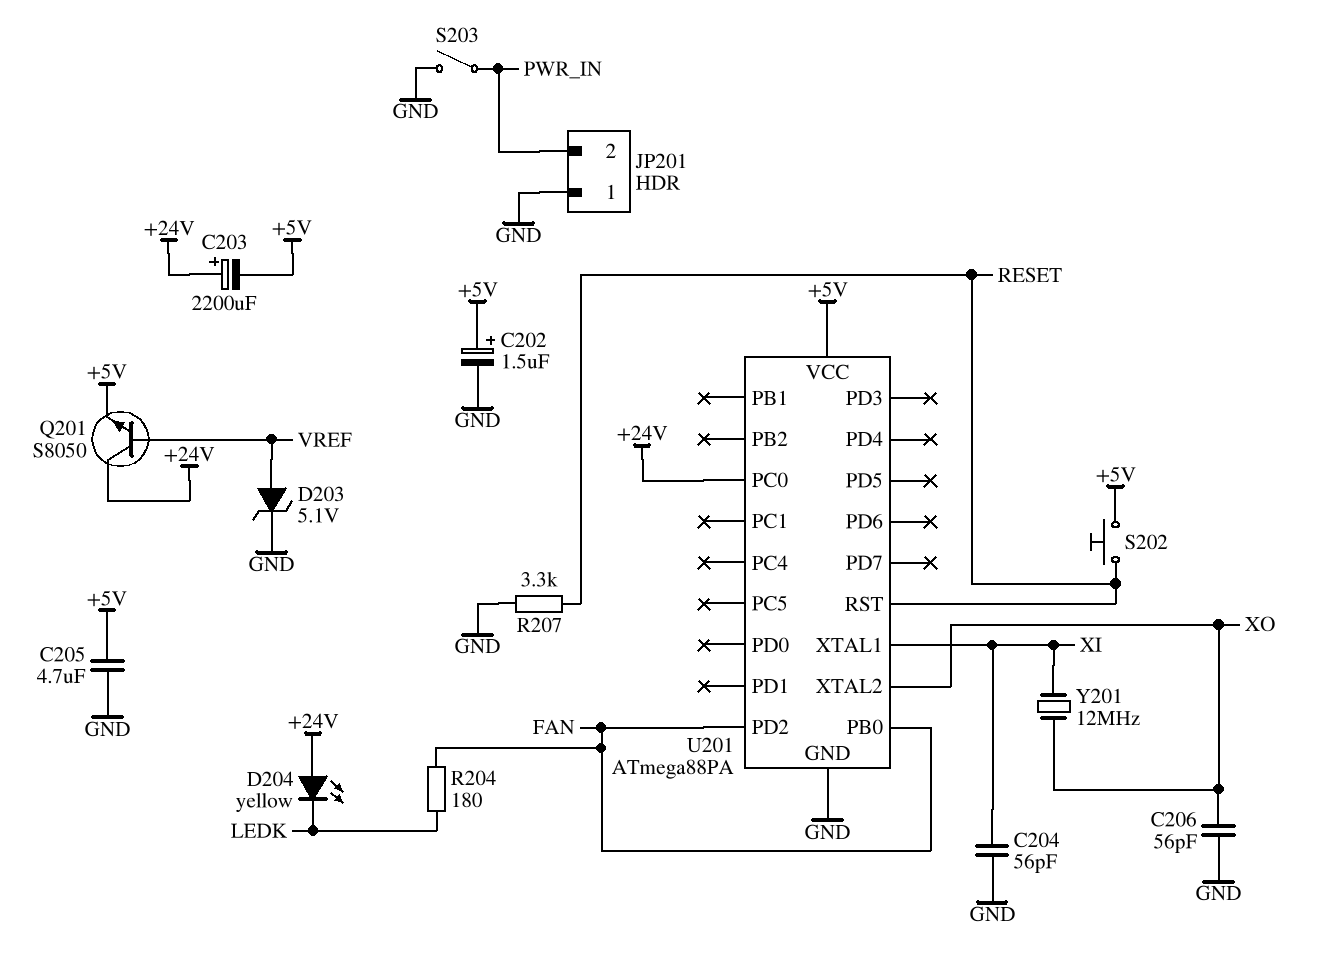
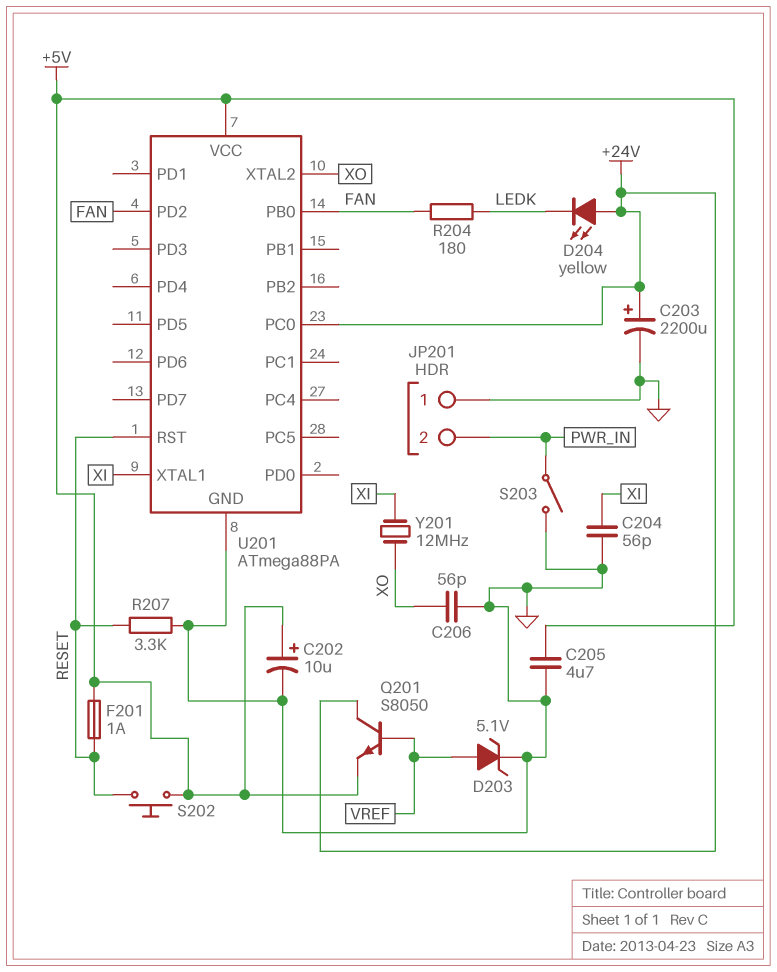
C202: 1.5uF (plus +5V, minus GND) -> 10uF (plus +5V, minus GND)
C203: 2200uF (plus +24V, minus +5V) -> 2200uF (plus +24V, minus GND)
F201: none -> 1A (+5V, RESET)

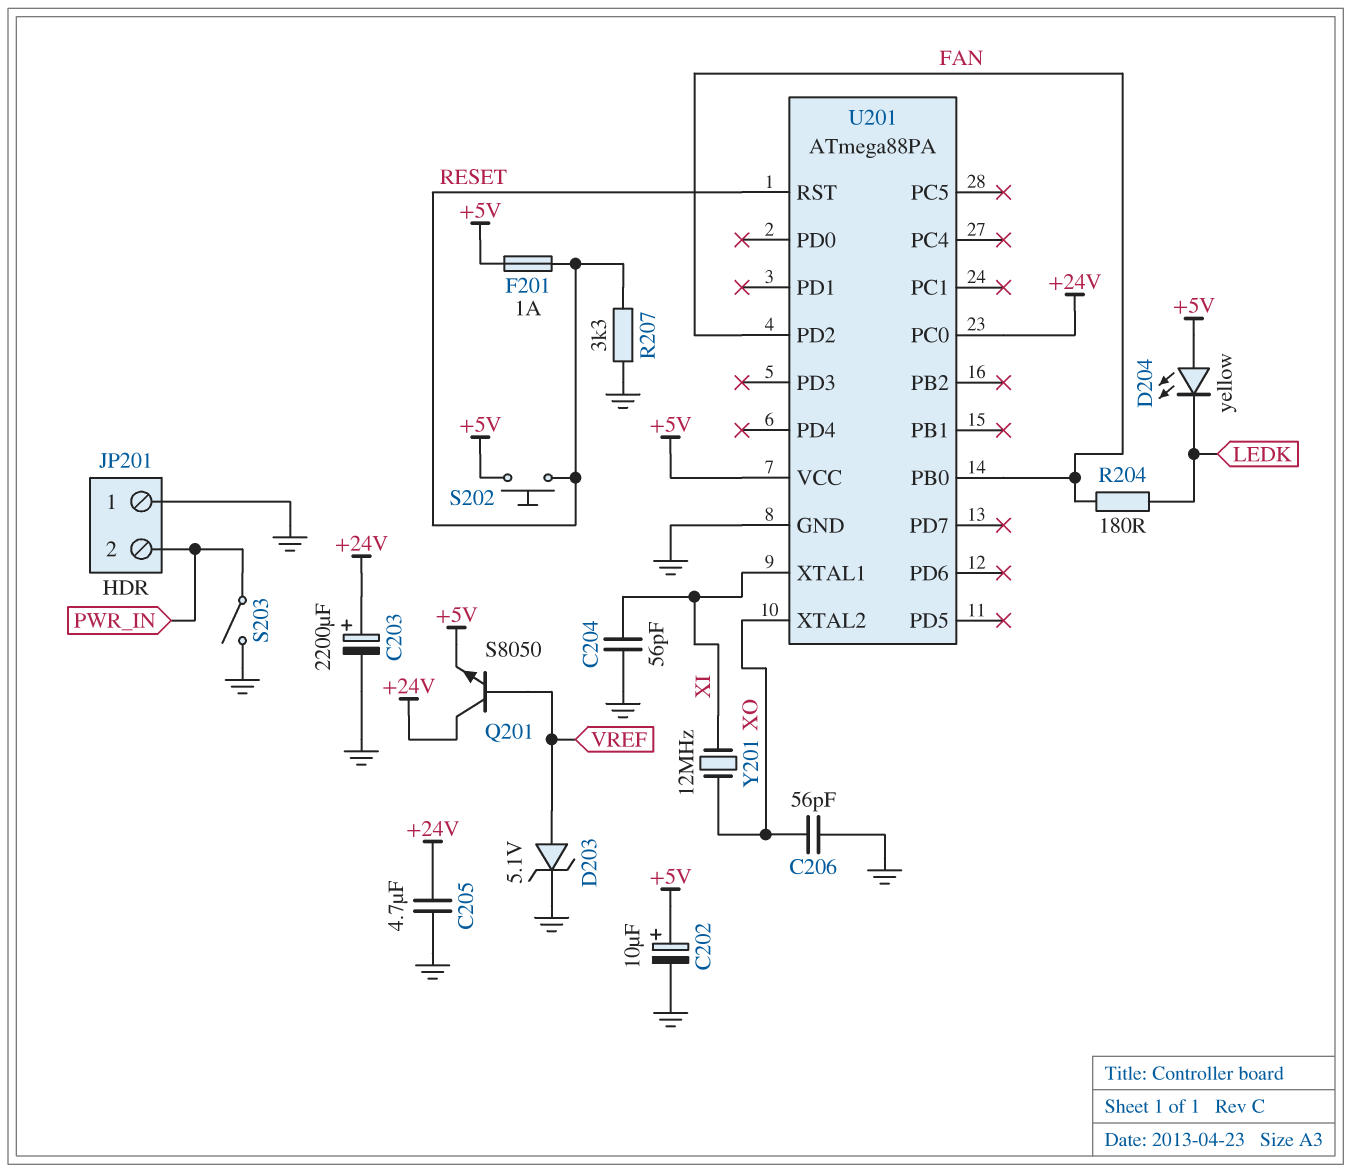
C205: 4.7uF (+5V, GND) -> 4.7uF (+24V, GND)
D204: LED yellow (A +24V, K LEDK) -> LED yellow (A +5V, K LEDK)

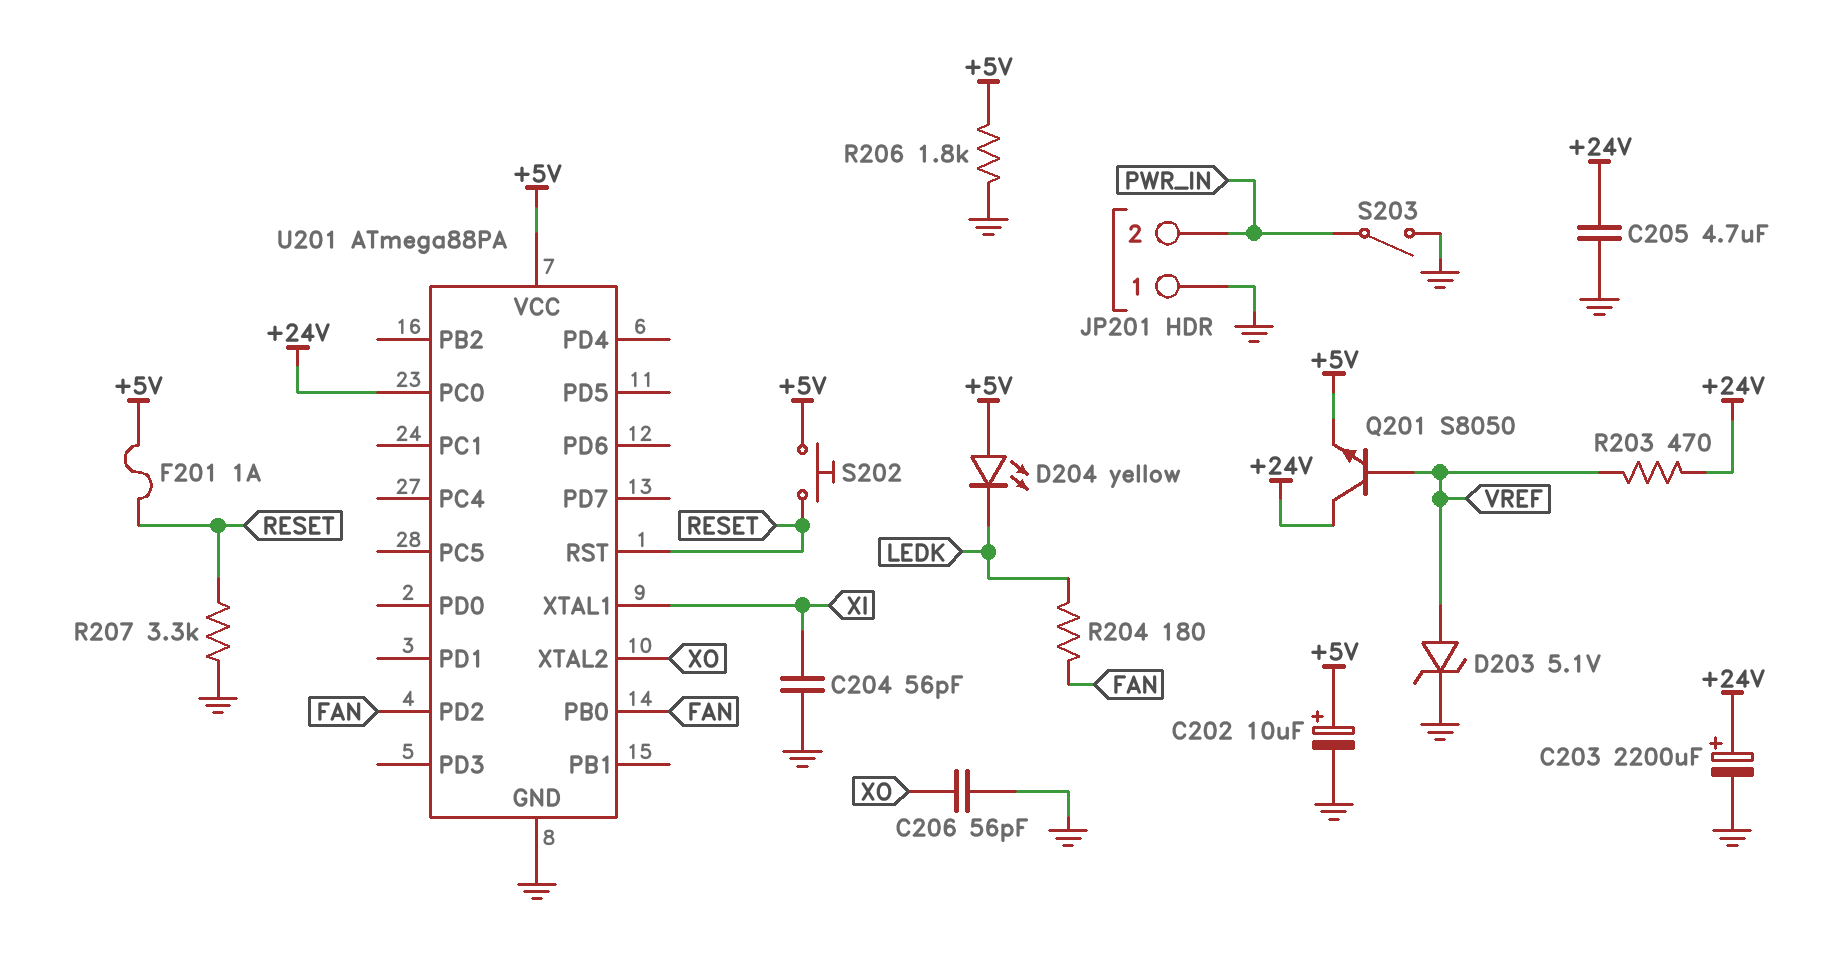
R203: none -> 470 (+24V, VREF)
R206: none -> 1.8k (+5V, GND)
Y201: 12MHz (XI, XO) -> none

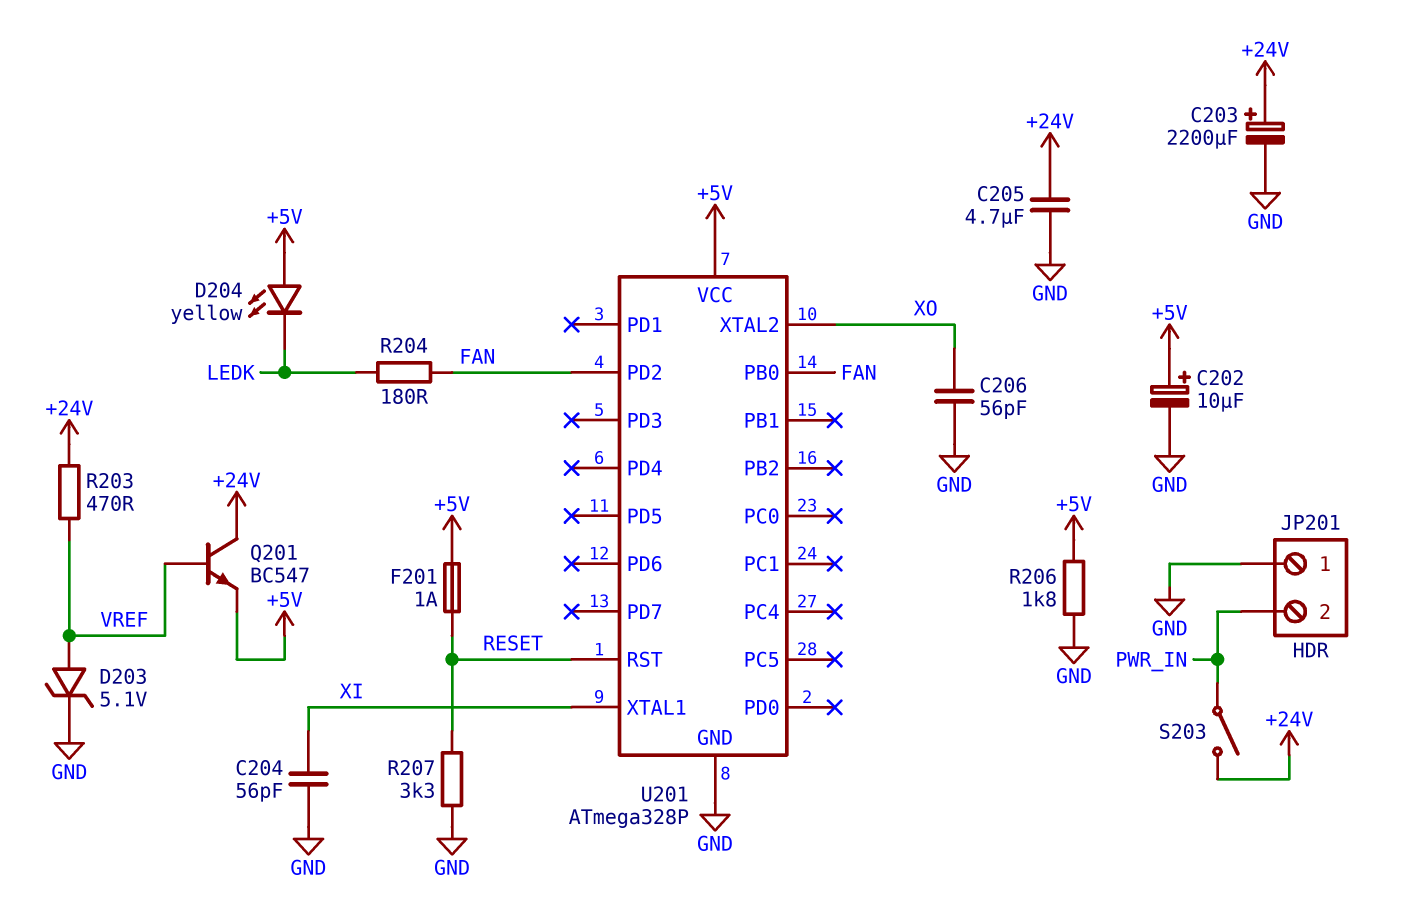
Q201: NPN S8050 (B VREF, C +24V, E +5V) -> NPN BC547 (B VREF, C +24V, E +5V)
S202: button (+5V, RESET) -> none
S203: switch (GND, PWR_IN) -> switch (+24V, PWR_IN)
U201: ATmega88PA -> ATmega328P
U201 pin PC0: +24V -> none

